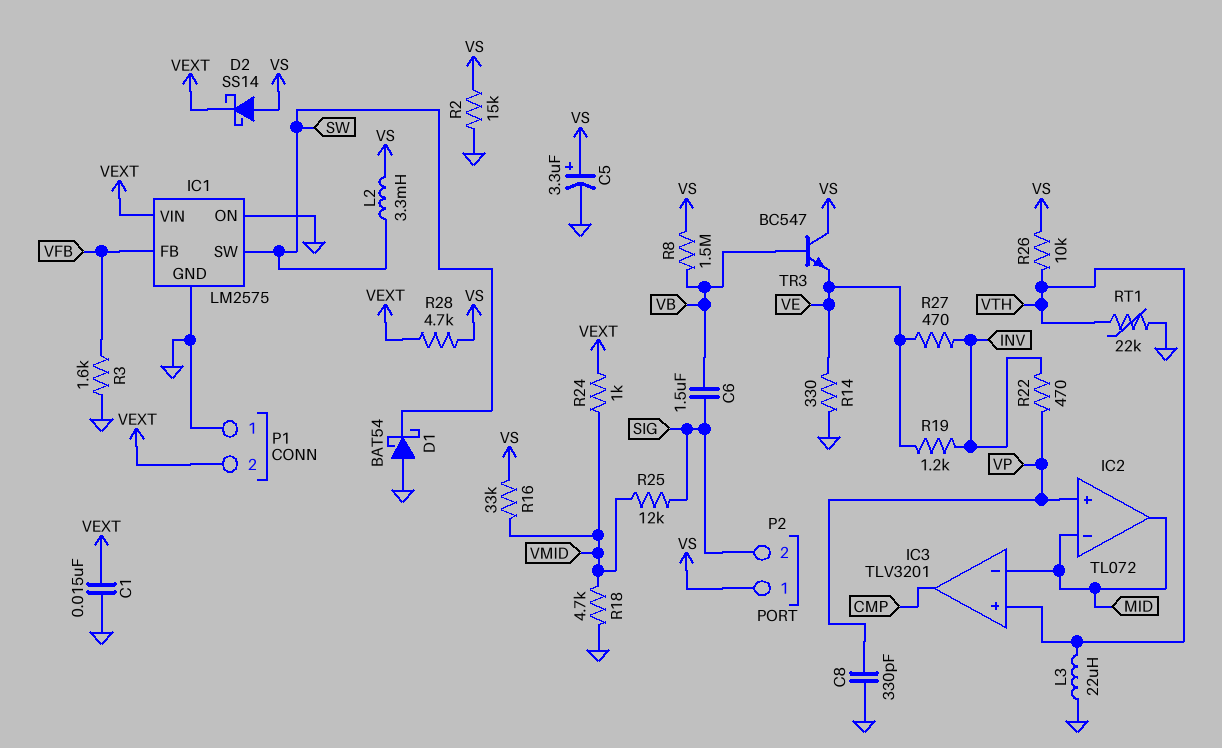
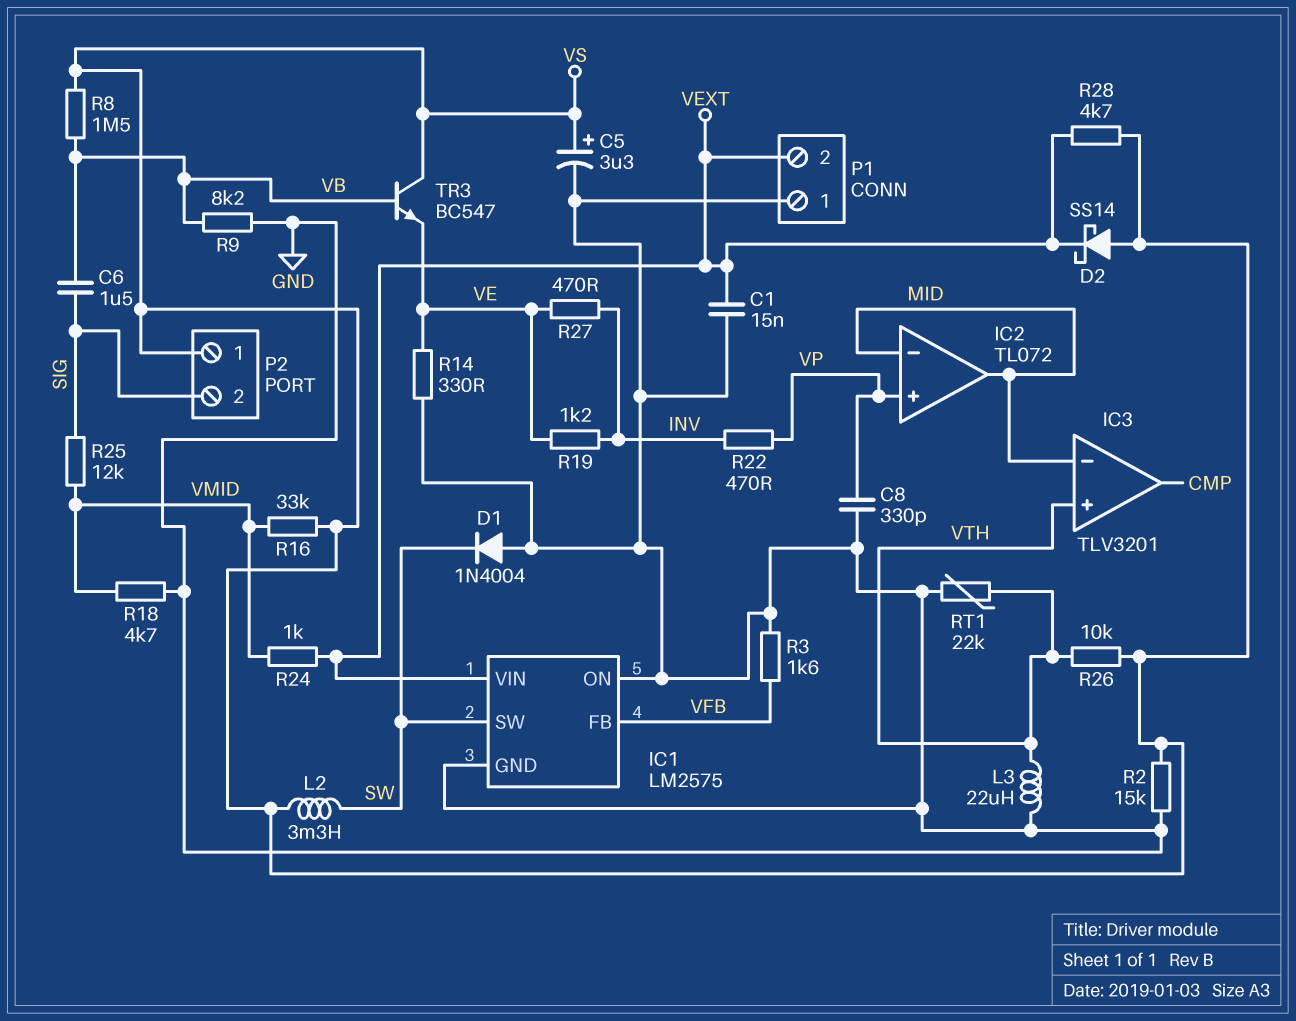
D1: schottky BAT54 (A GND, K SW) -> diode 1N4004 (A GND, K SW)
R9: none -> 8.2k (GND, VB)

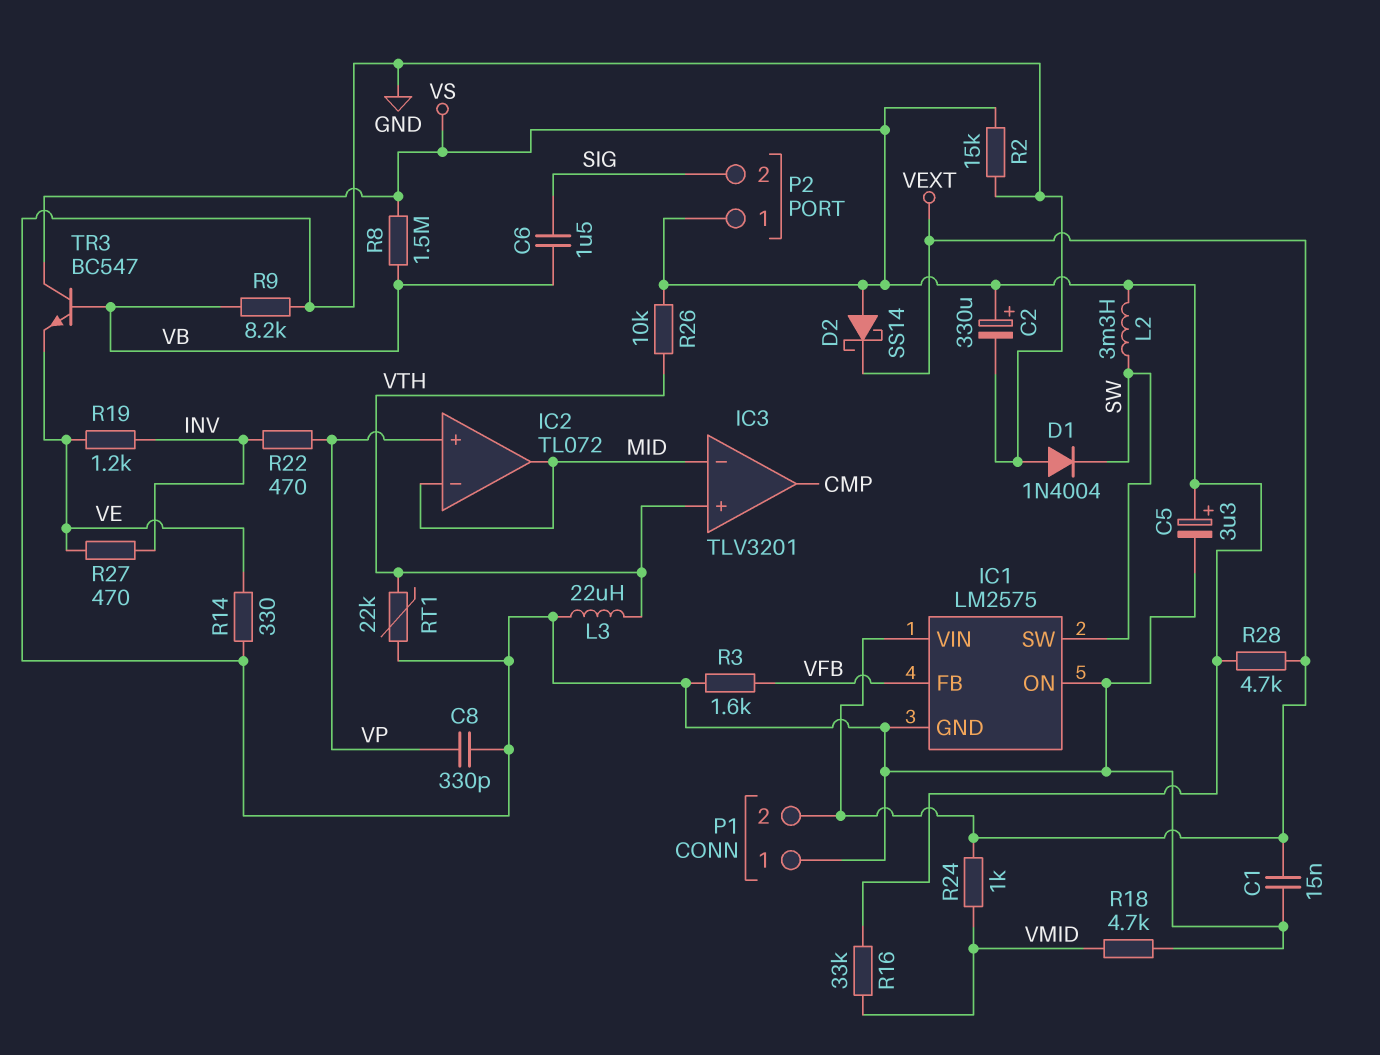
C2: none -> 330uF (plus VS, minus GND)
R25: 12k (SIG, VMID) -> none

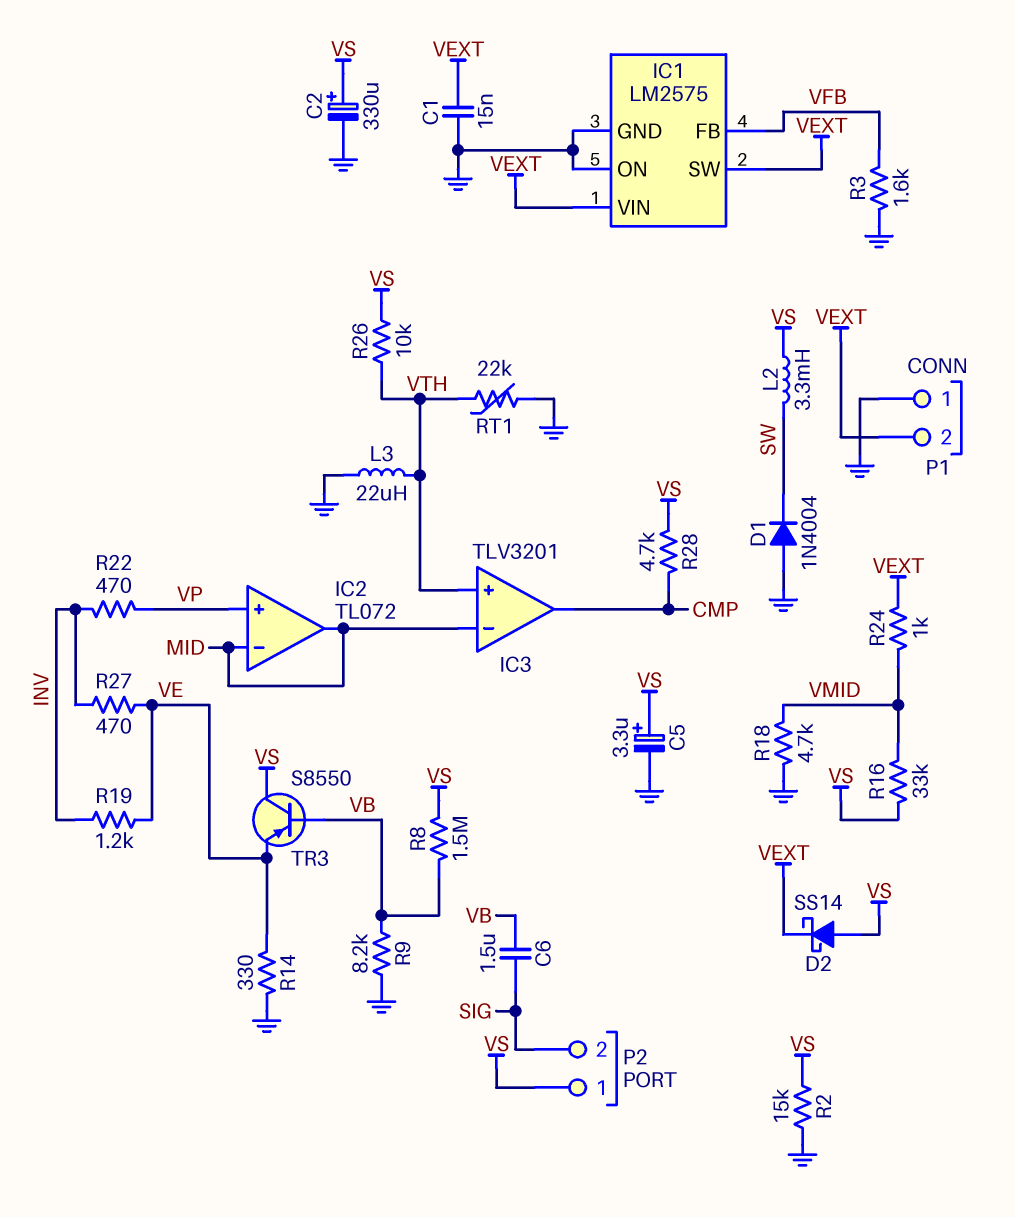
C8: 330pF (GND, VP) -> none
IC1 pin SW: SW -> VEXT
R28: 4.7k (VEXT, VS) -> 4.7k (CMP, VS)
TR3: NPN BC547 (B VB, C VS, E VE) -> PNP S8550 (B VB, C VS, E VE)

